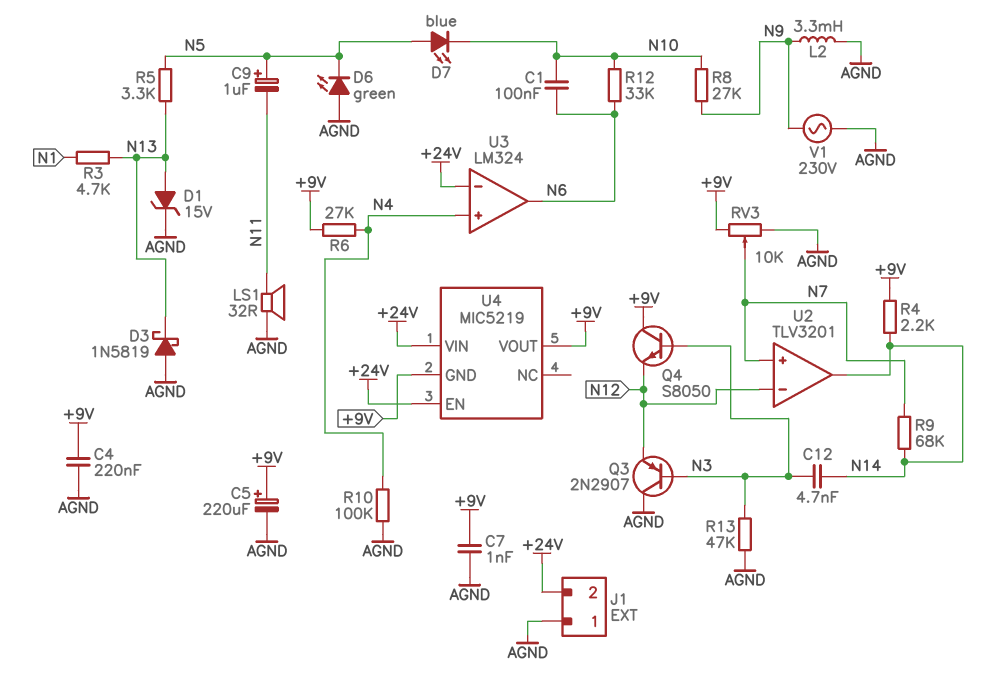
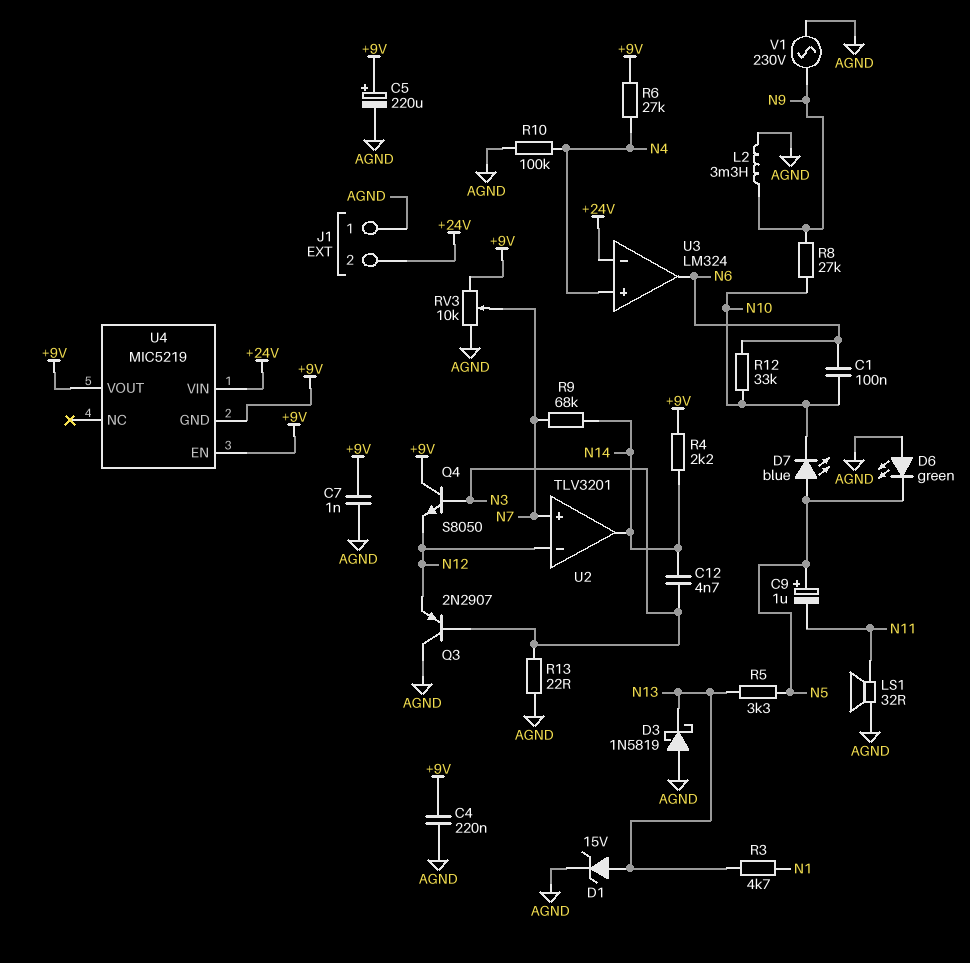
R13: 47k (AGND, N3) -> 22 (AGND, N3)
U4 pin EN: +24V -> +9V

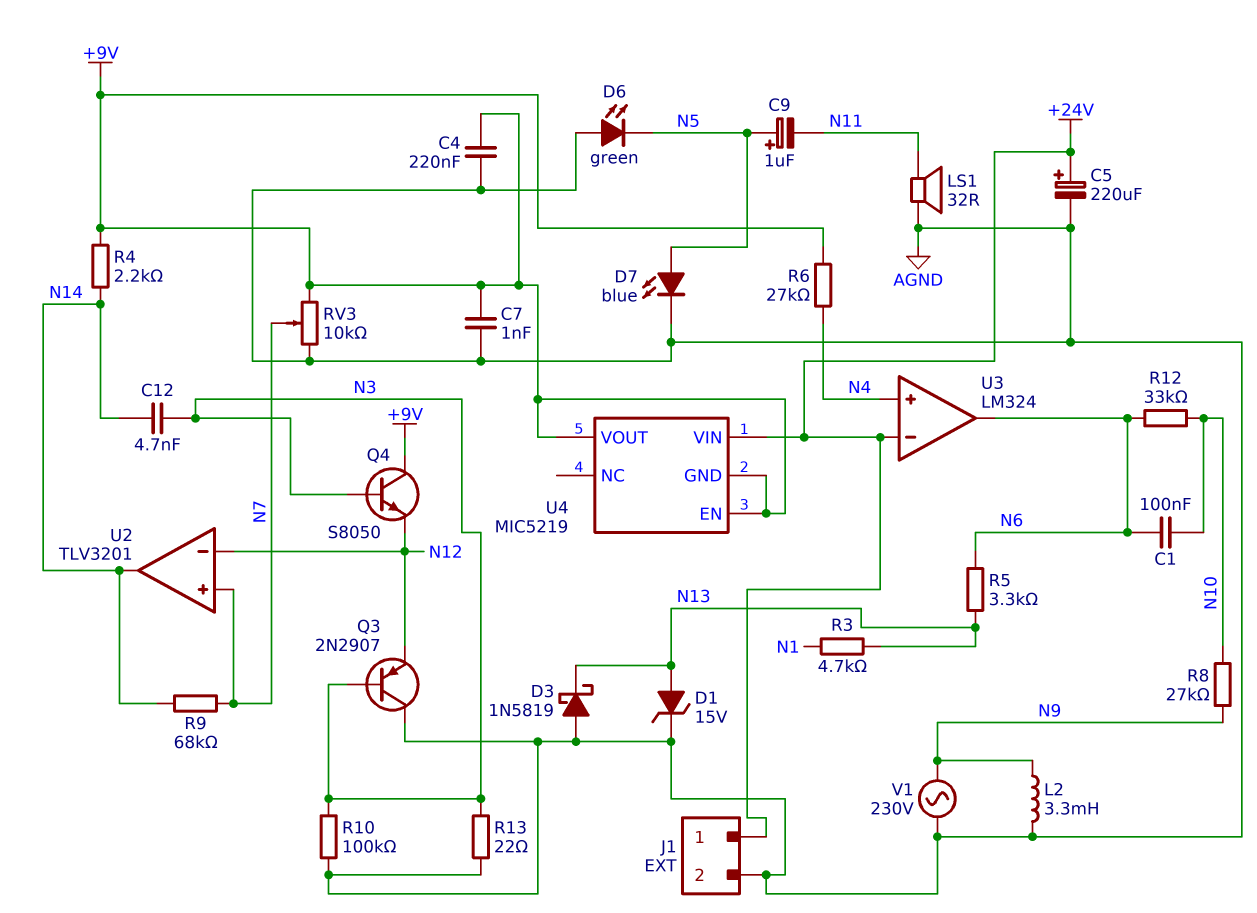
C5: 220uF (plus +9V, minus AGND) -> 220uF (plus +24V, minus AGND)
D7: LED blue (A N5, K N10) -> LED blue (A N5, K AGND)
J1 pin 1: AGND -> +24V
J1 pin 2: +24V -> AGND
R5: 3.3k (N5, N13) -> 3.3k (N6, N13)
R10: 100k (AGND, N4) -> 100k (AGND, N3)

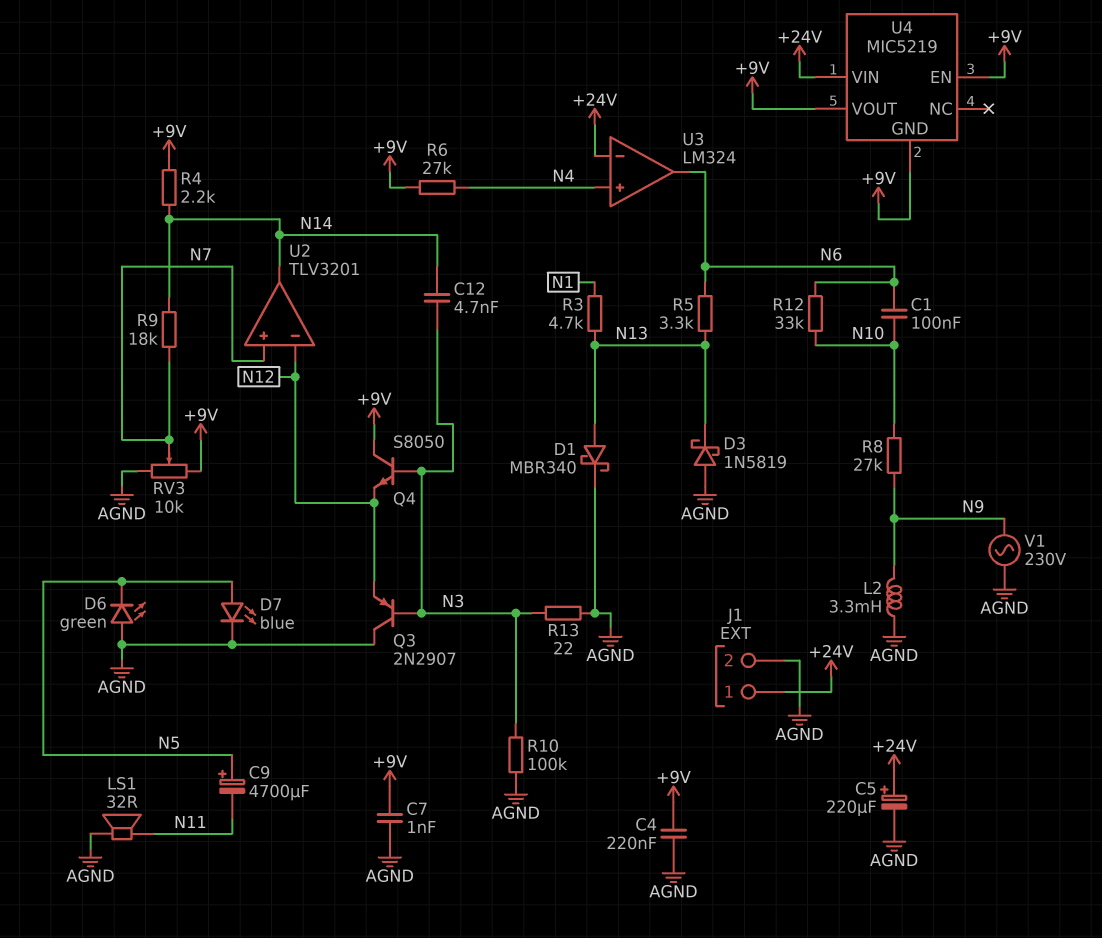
C9: 1uF (plus N5, minus N11) -> 4700uF (plus N5, minus N11)
D1: zener 15V (A N13, K AGND) -> schottky MBR340 (A N13, K AGND)
R9: 68k (N7, N14) -> 18k (N7, N14)

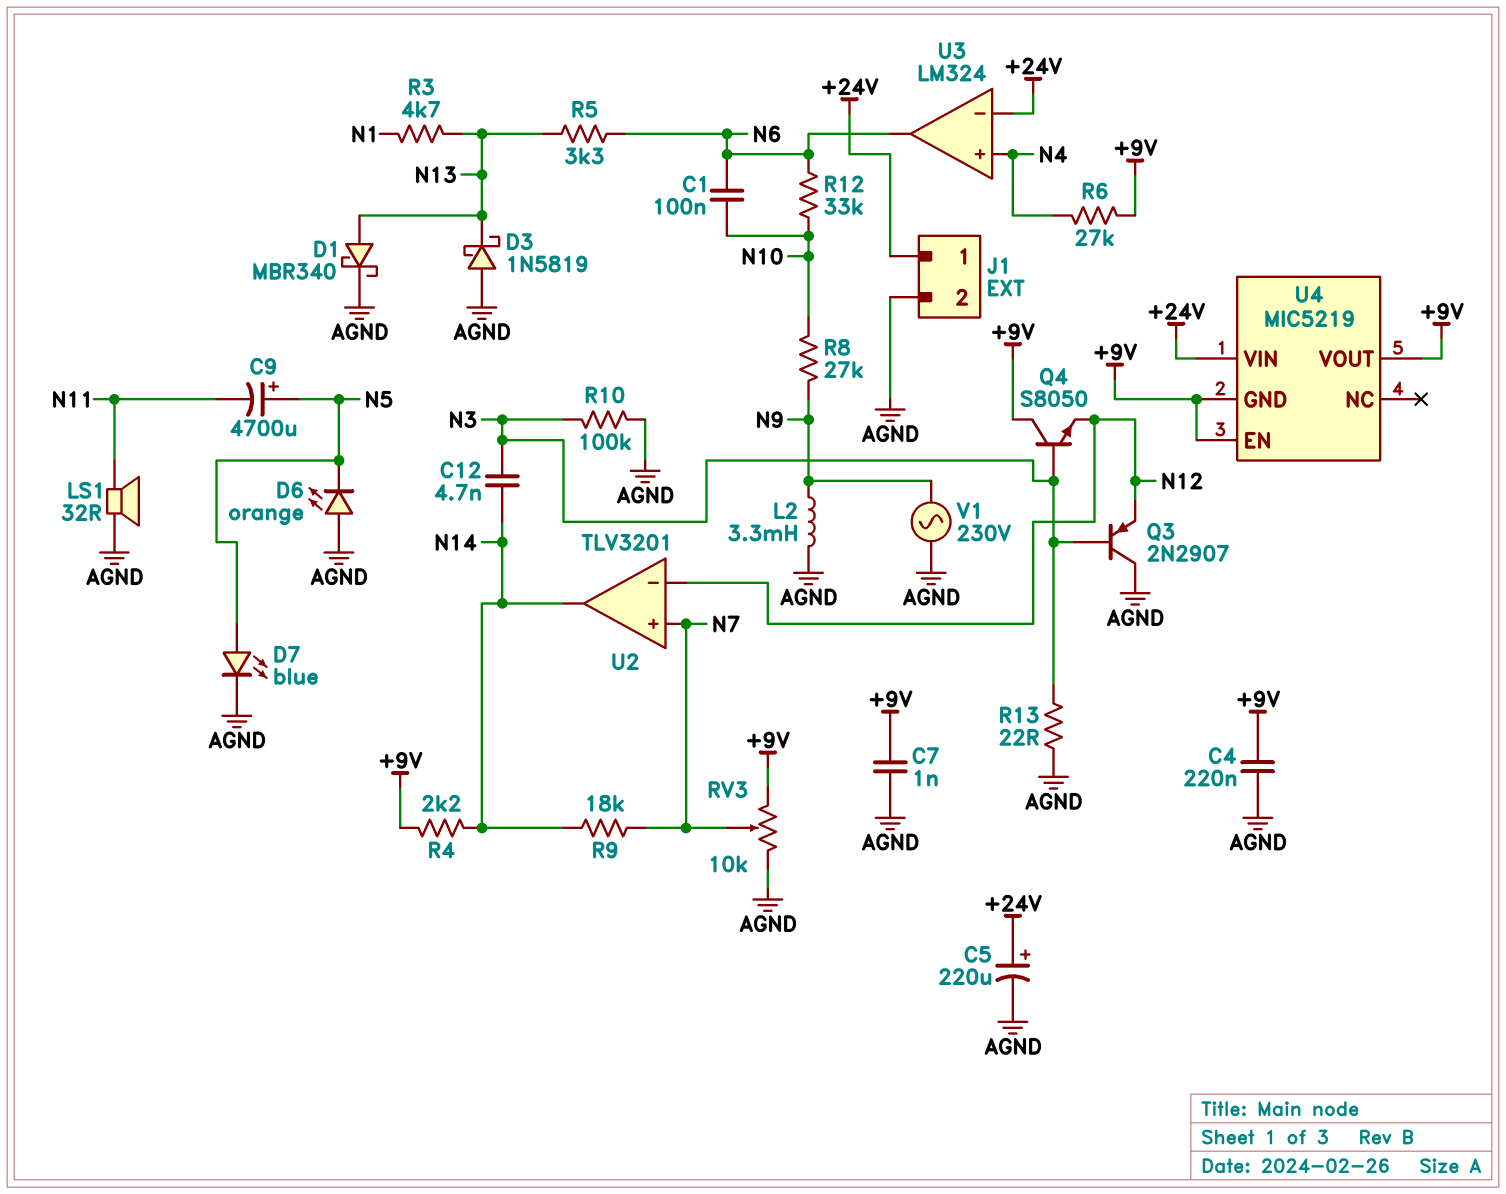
D6: LED green (A AGND, K N5) -> LED orange (A AGND, K N5)

